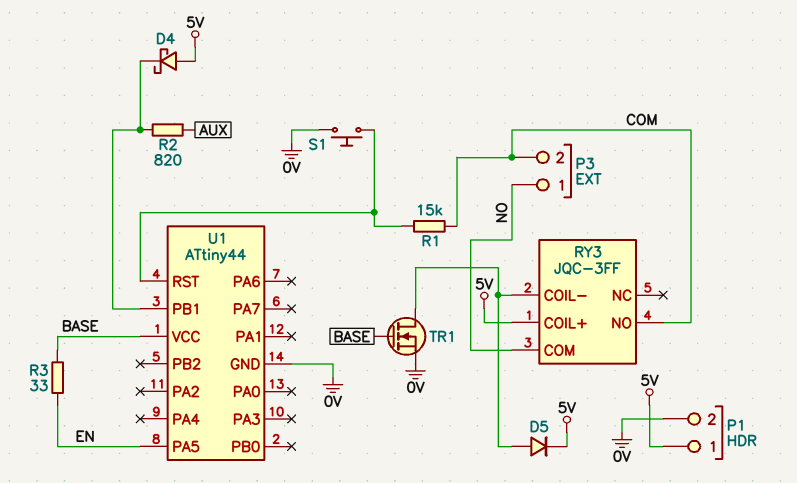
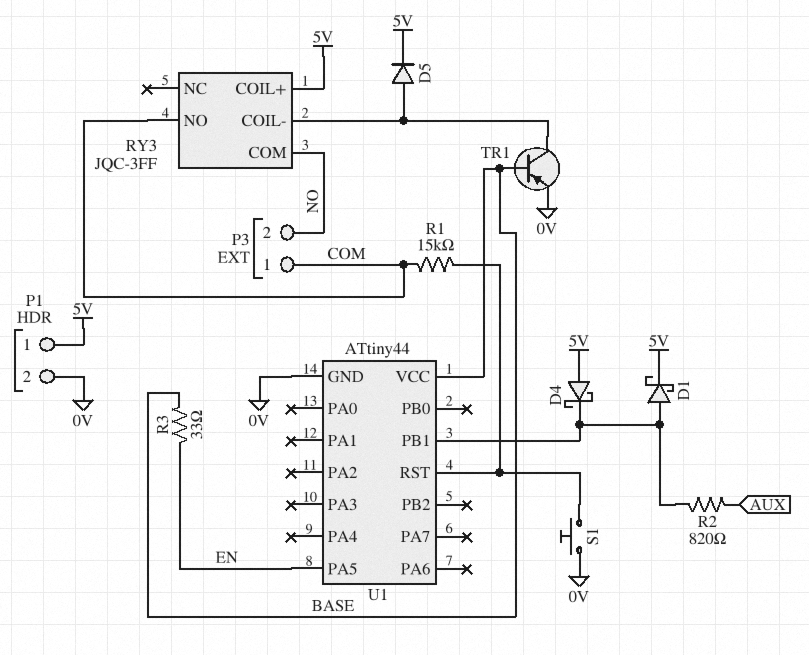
D1: none -> schottky (A U1/PB1, K 5V)
P3 pin 1: NO -> COM
P3 pin 2: COM -> NO
TR1: NMOS (G BASE, D RY3/COIL-, S 0V) -> PNP (B BASE, C RY3/COIL-, E 0V)

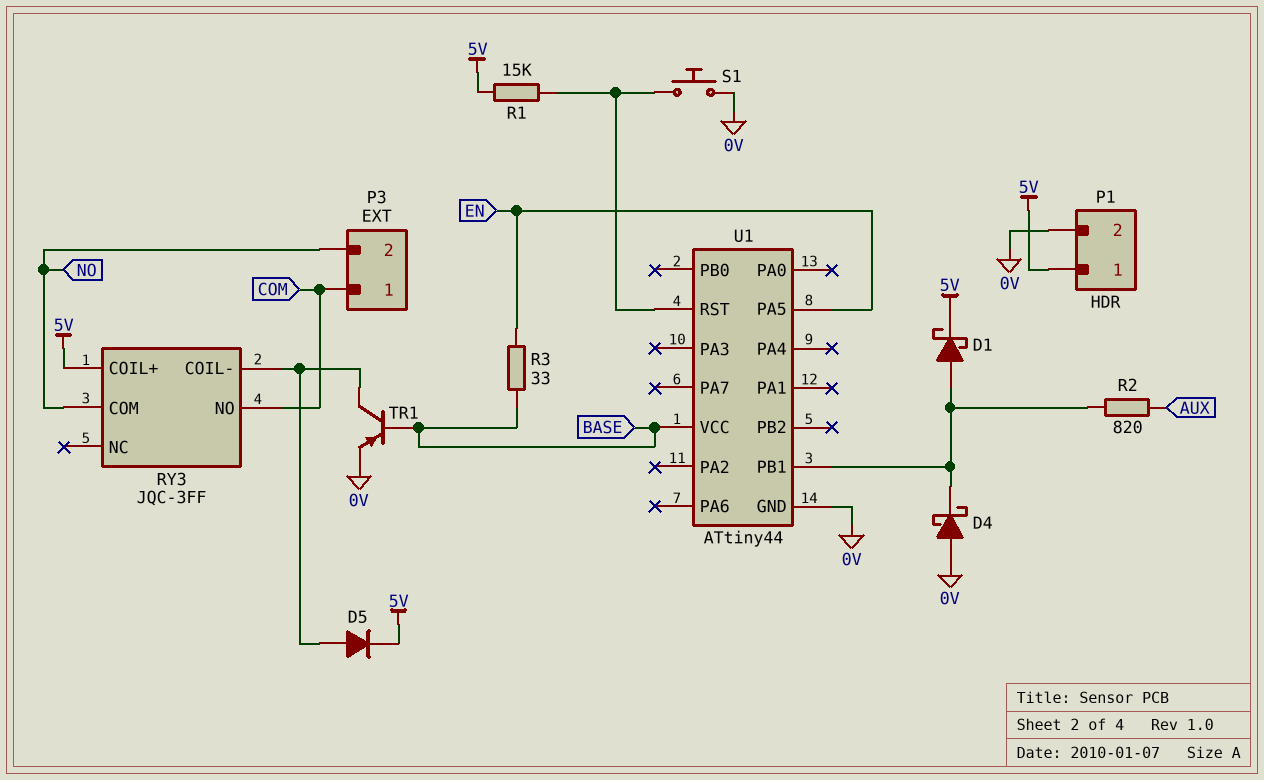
D4: schottky (A 5V, K U1/PB1) -> schottky (A 0V, K U1/PB1)
R1: 15k (COM, U1/RST) -> 15k (5V, U1/RST)

